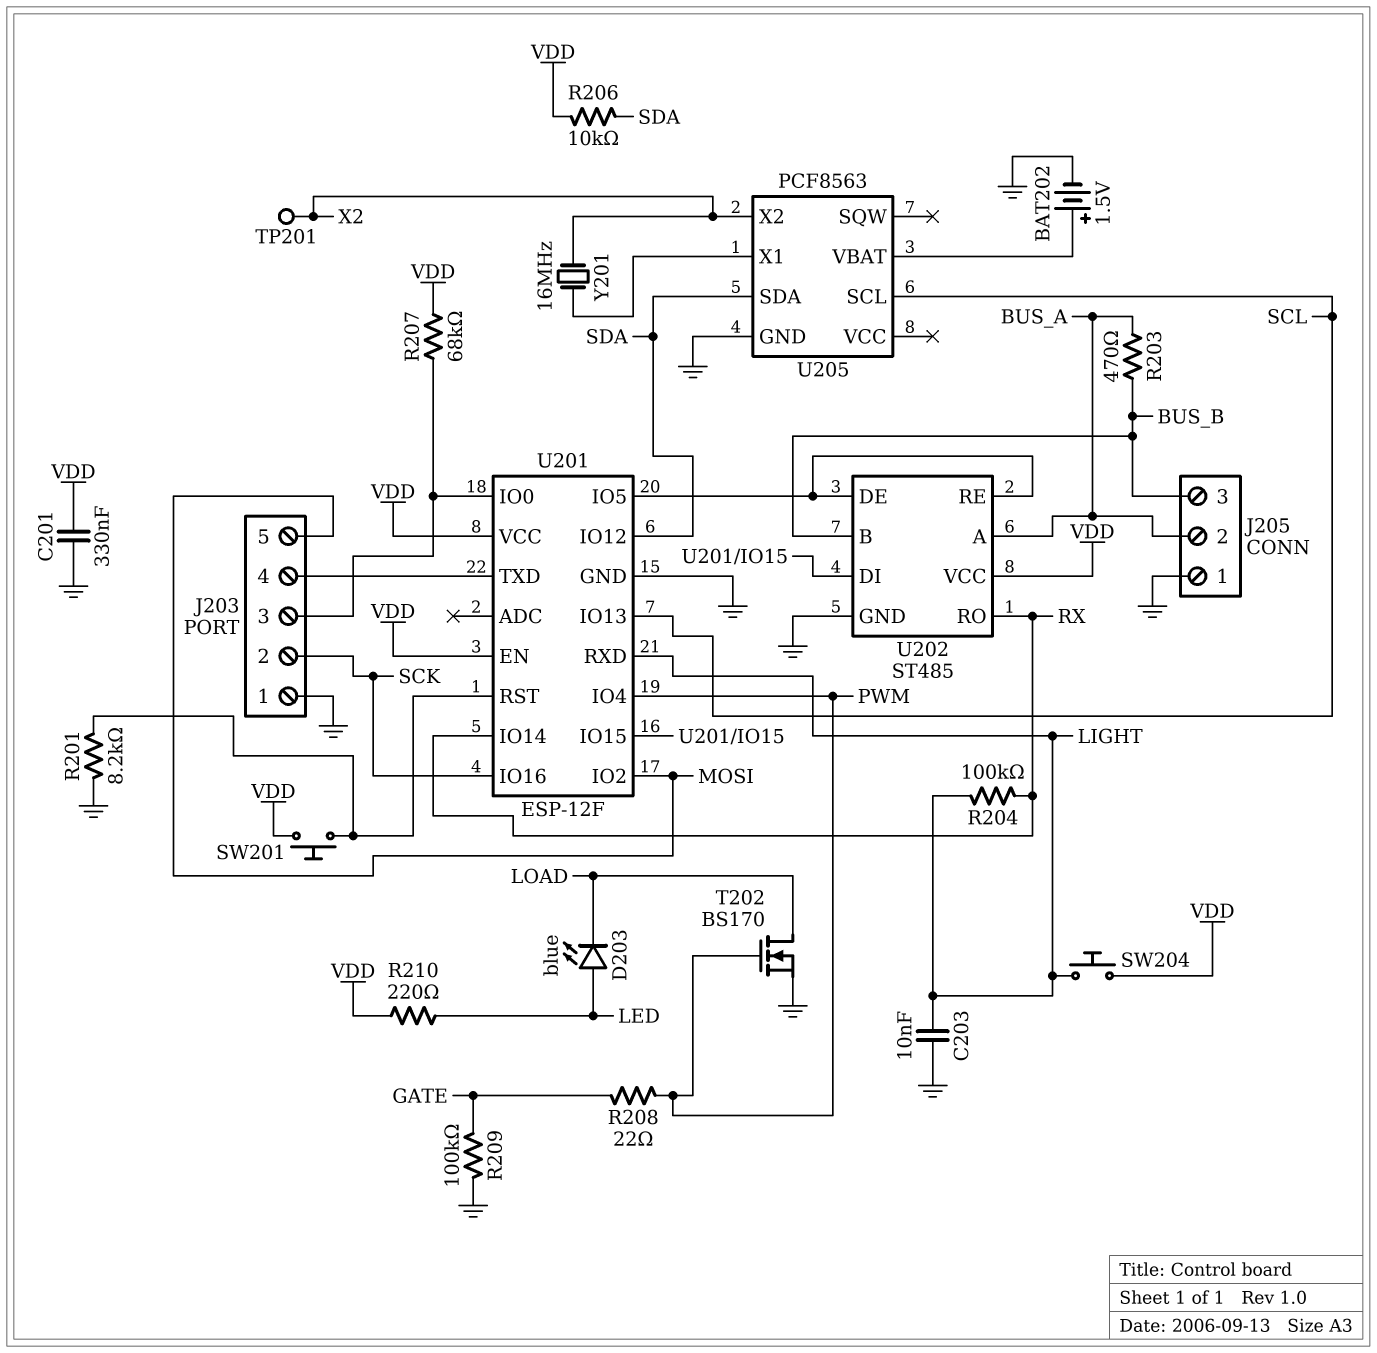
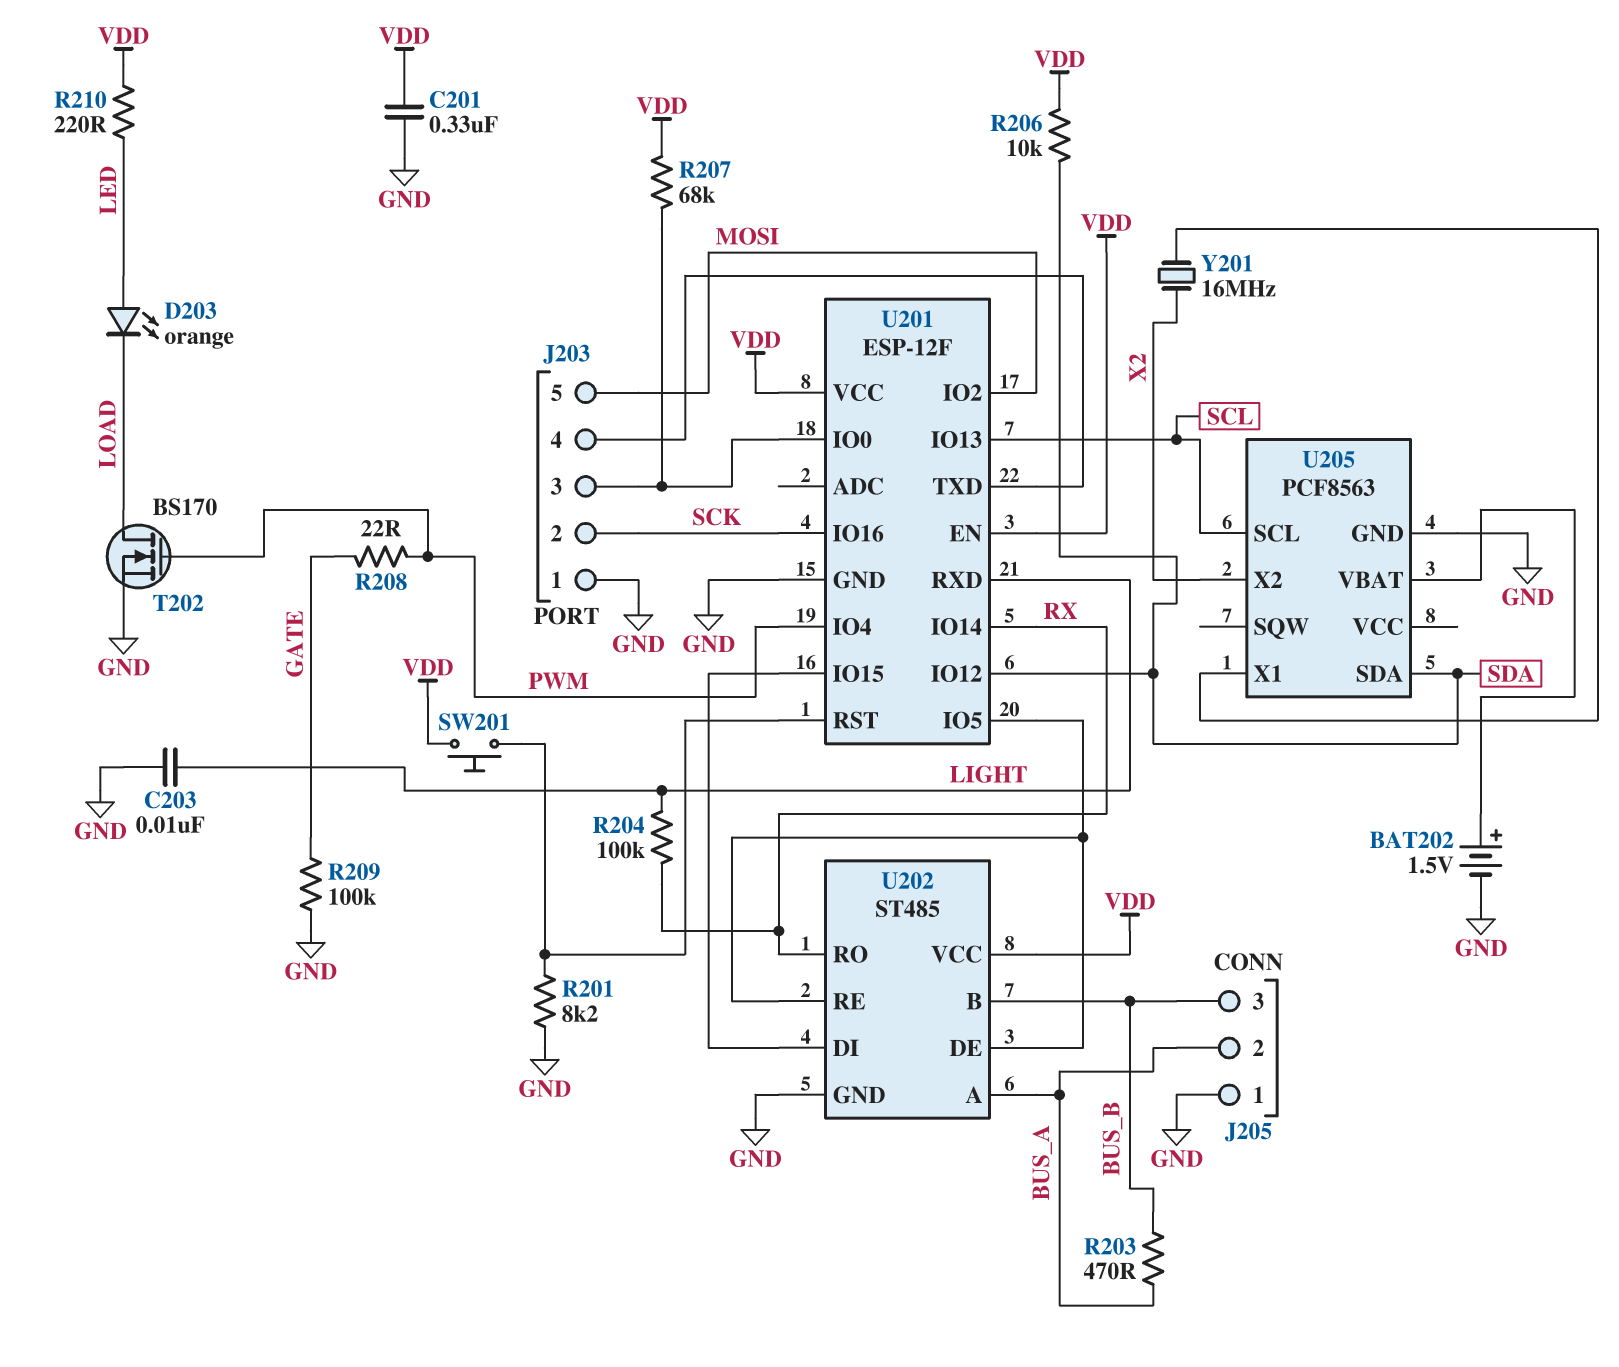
D203: LED blue (A LED, K LOAD) -> LED orange (A LED, K LOAD)
SW204: button (LIGHT, VDD) -> none
TP201: test point (X2) -> none

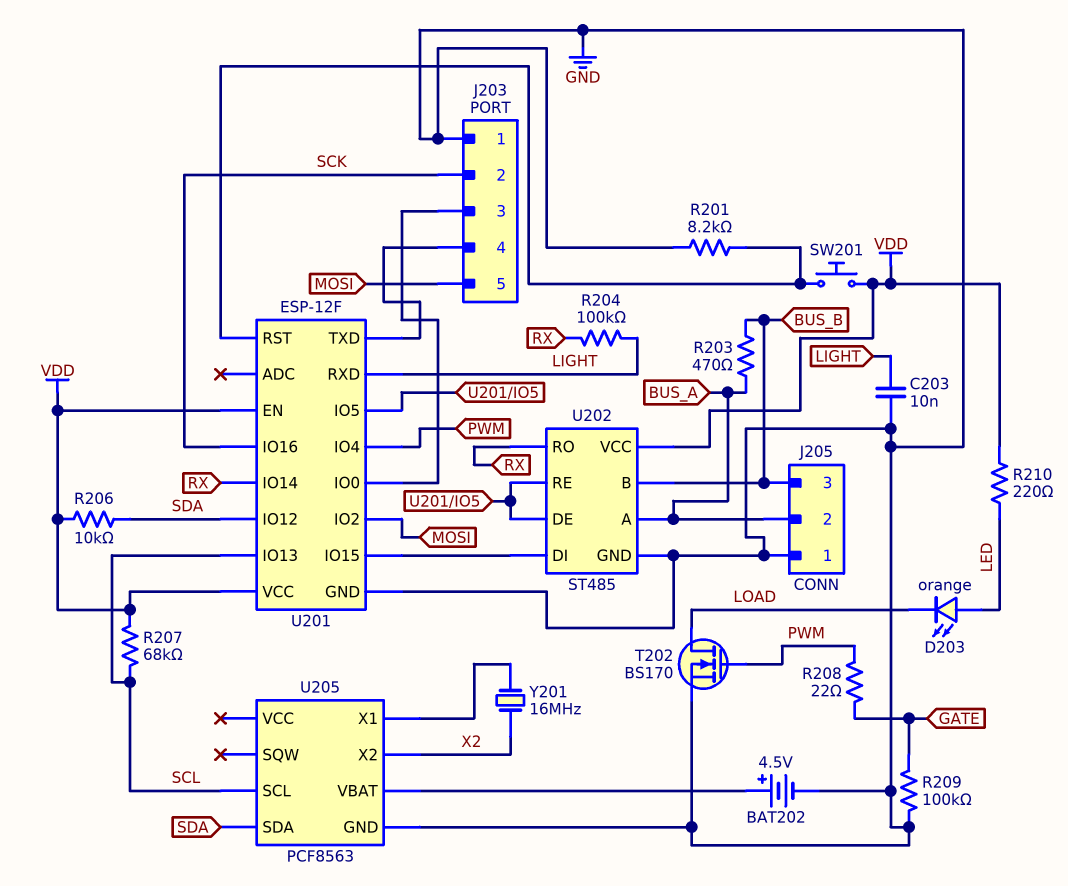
BAT202: 1.5V (plus U205/VBAT, minus GND) -> 4.5V (plus U205/VBAT, minus GND)
C201: 330nF (GND, VDD) -> none
R207: 68k (J203/3, VDD) -> 68k (SCL, VDD)

